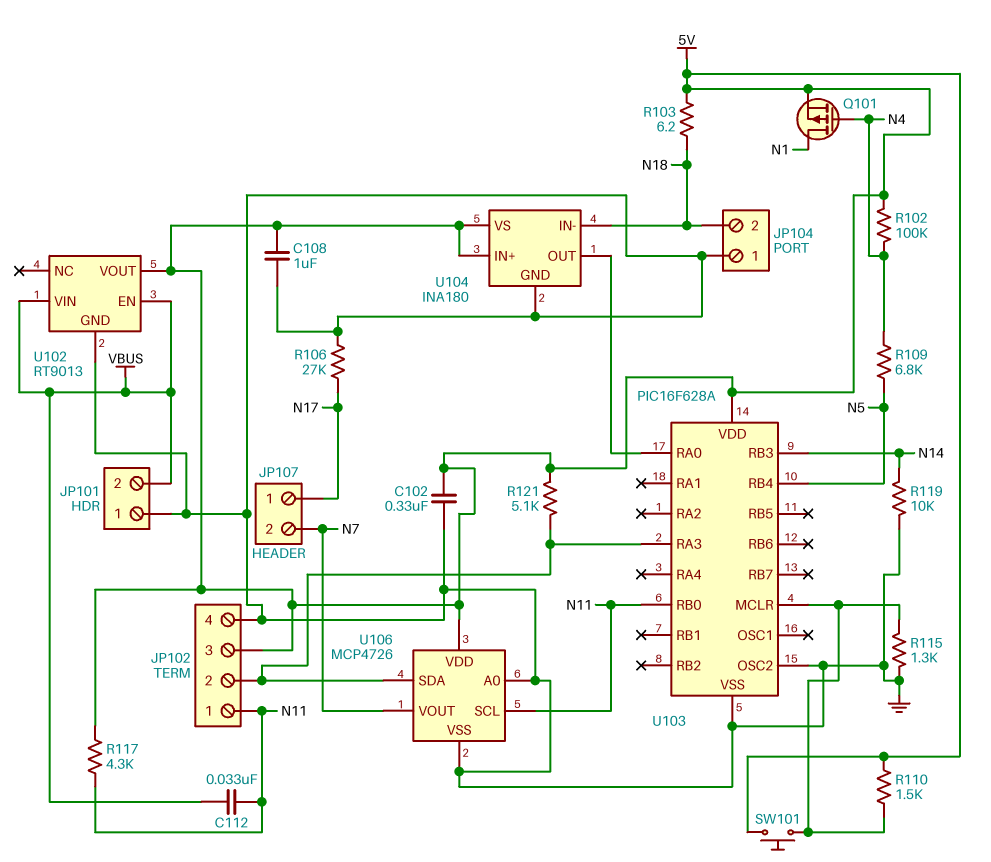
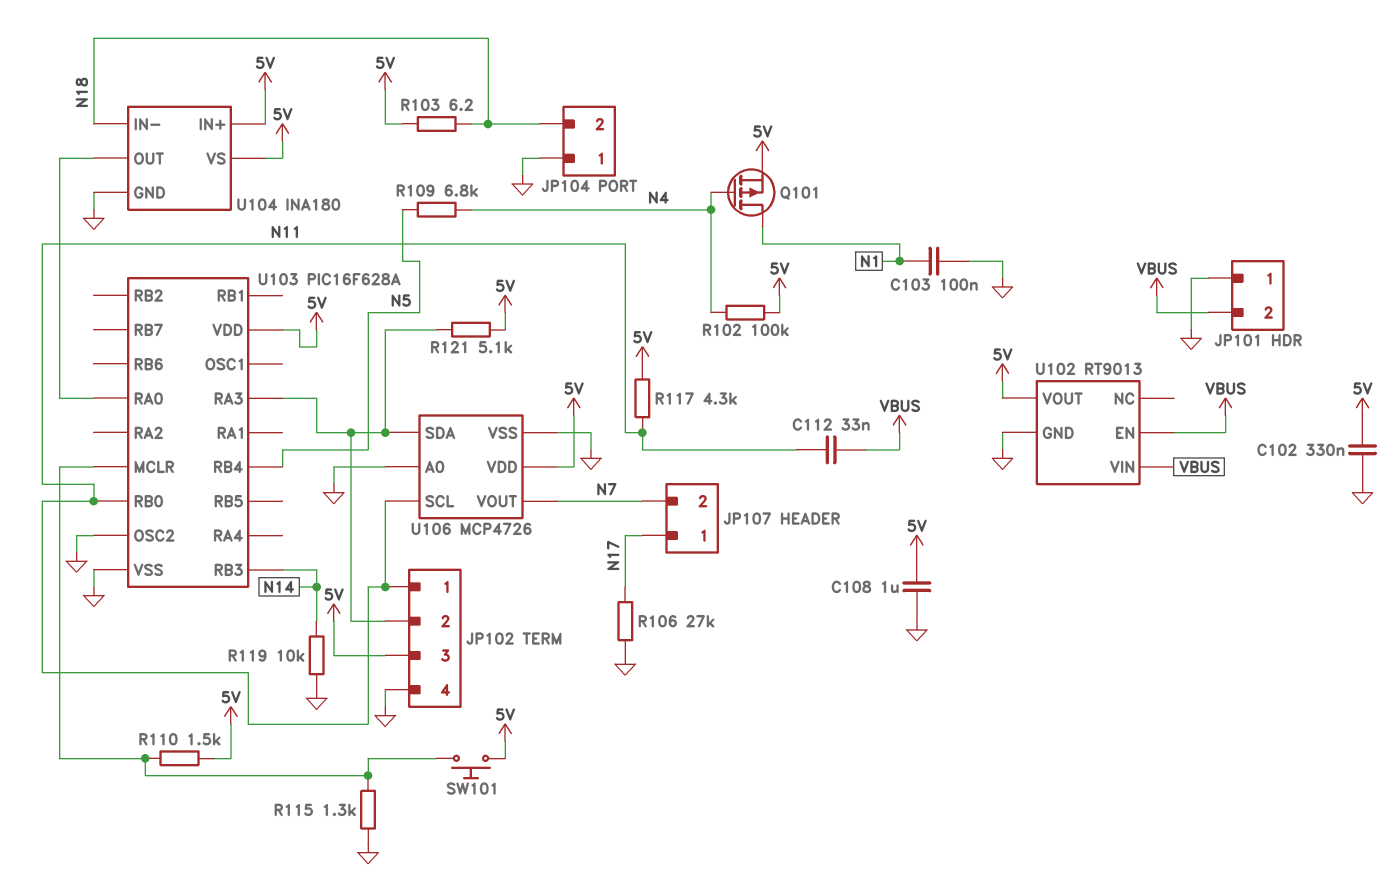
C103: none -> 100nF (GND, N1)

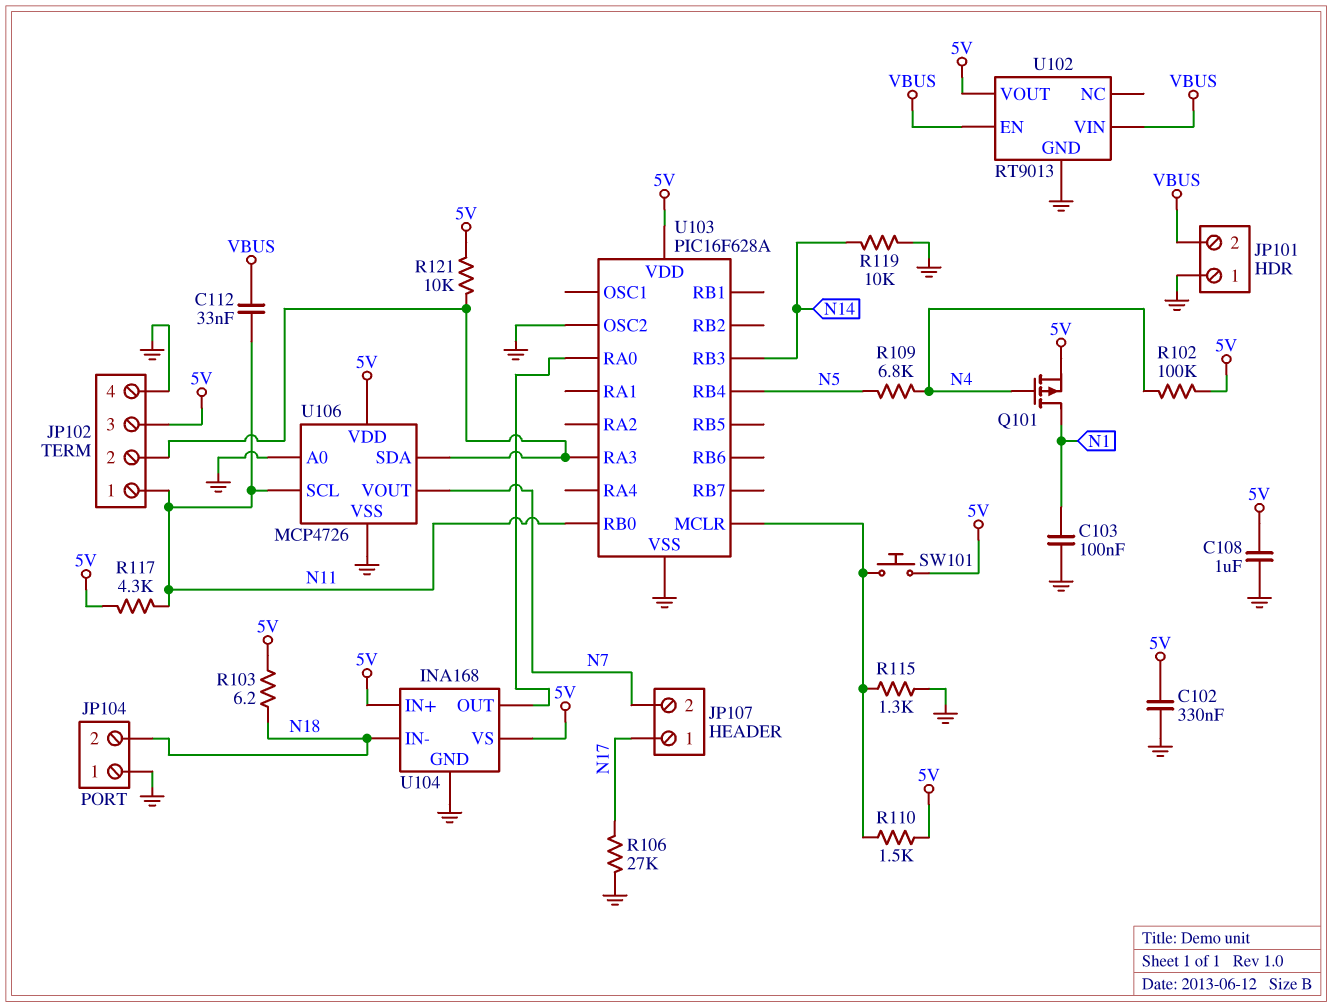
R121: 5.1k (5V, JP102/2) -> 10k (5V, JP102/2)
U104: INA180 -> INA168

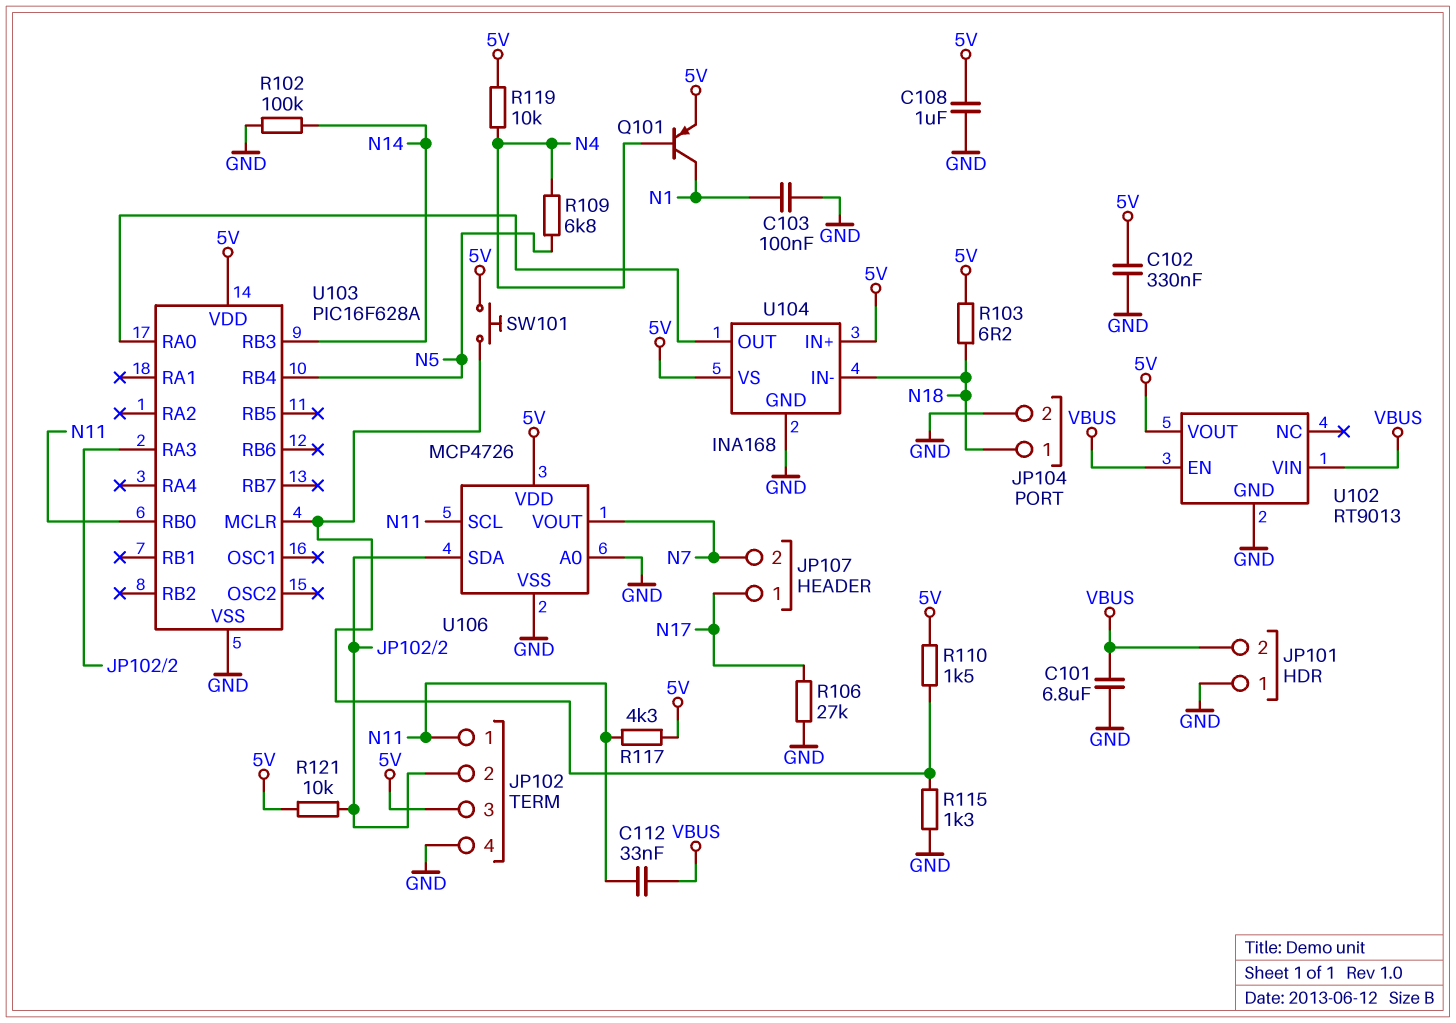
C101: none -> 6.8uF (GND, VBUS)
JP104 pin 1: GND -> N18
JP104 pin 2: N18 -> GND
Q101: PMOS (G N4, D N1, S 5V) -> PNP (B N4, C N1, E 5V)
R102: 100k (5V, N4) -> 100k (GND, N14)
R119: 10k (GND, N14) -> 10k (5V, N4)
U103 pin OSC2: GND -> none

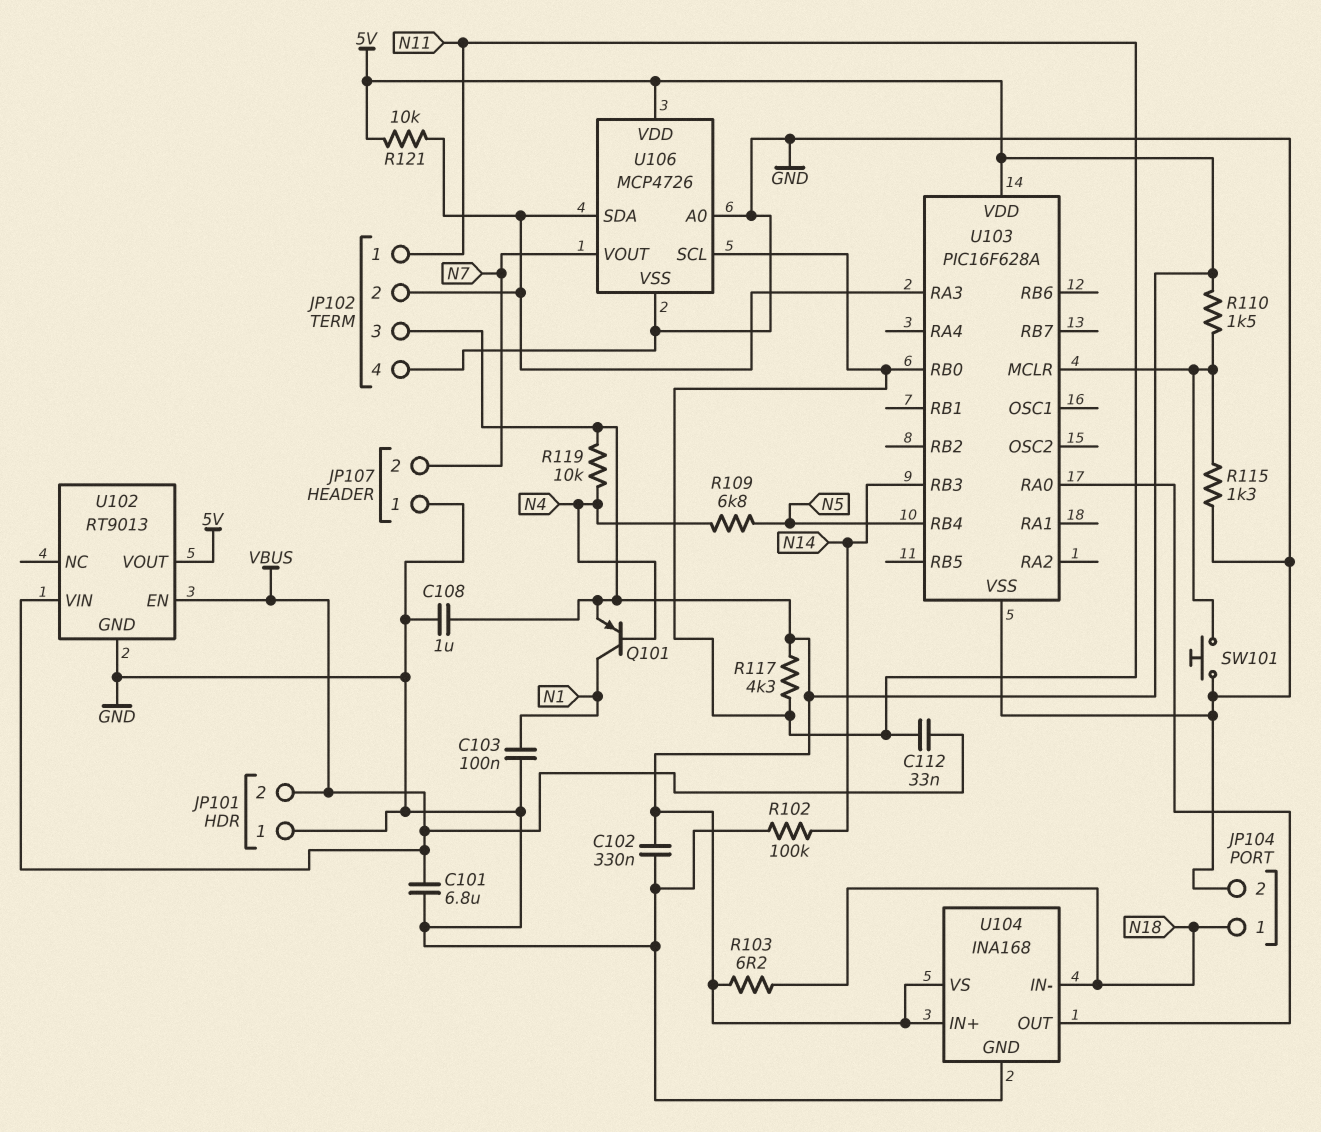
JP107 pin 1: N17 -> GND
R106: 27k (GND, N17) -> none
SW101: button (5V, U103/MCLR) -> button (GND, U103/MCLR)

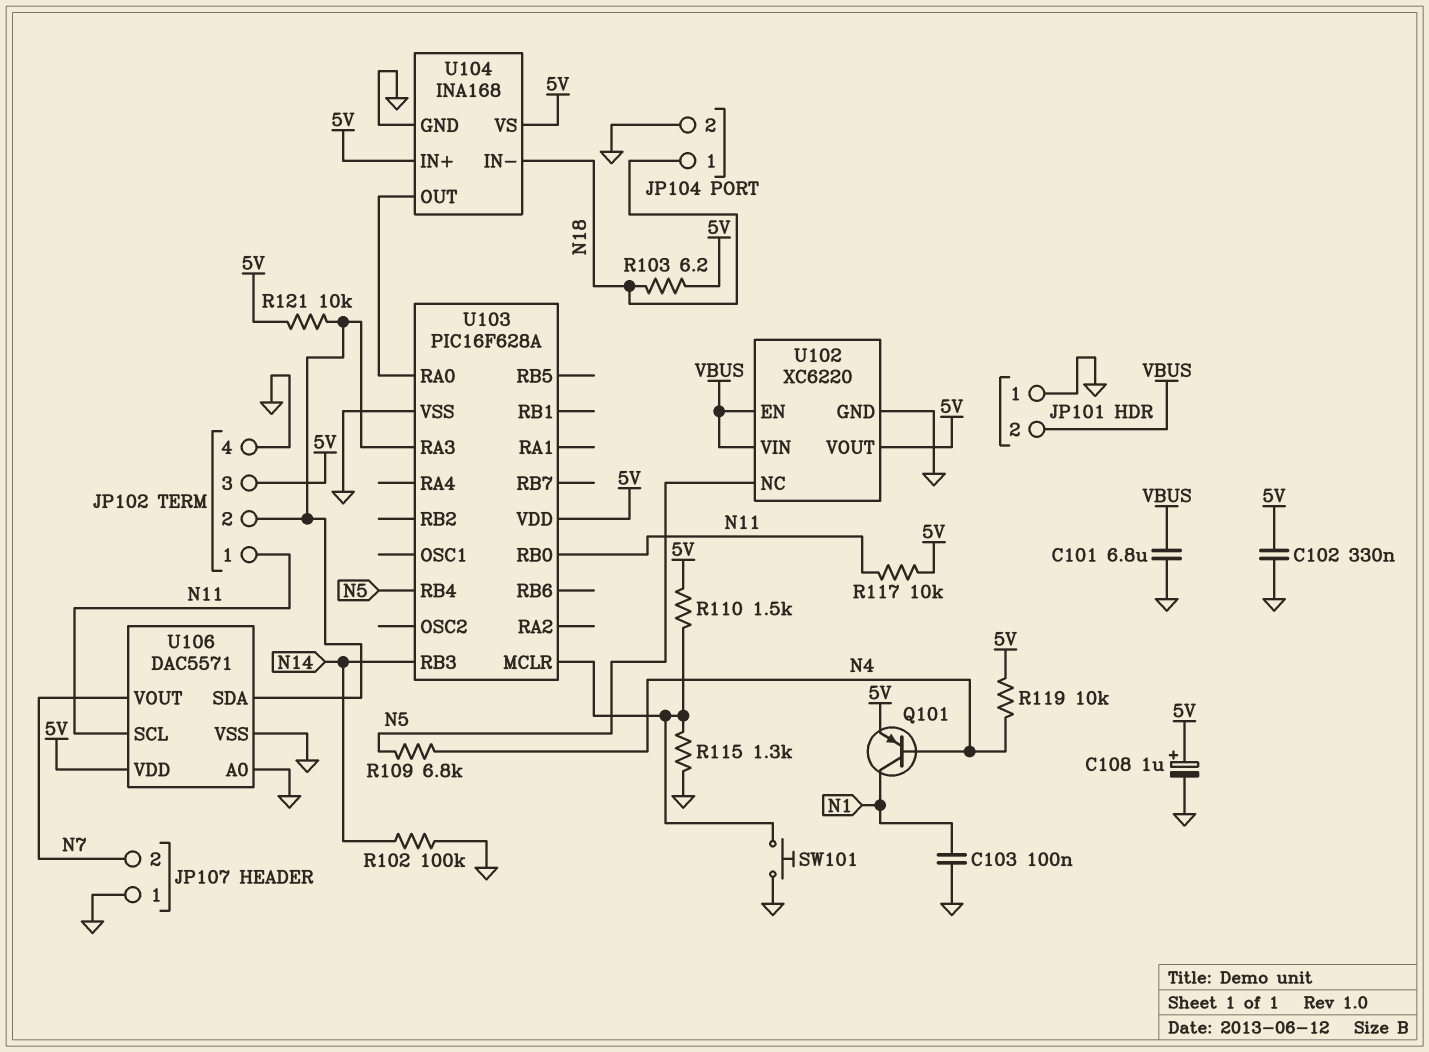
C108: 1uF (5V, GND) -> 1uF (plus 5V, minus GND)
C112: 33nF (N11, VBUS) -> none
R117: 4.3k (5V, N11) -> 10k (5V, N11)
U102: RT9013 -> XC6220
U102 pin NC: none -> N5
U106: MCP4726 -> DAC5571

